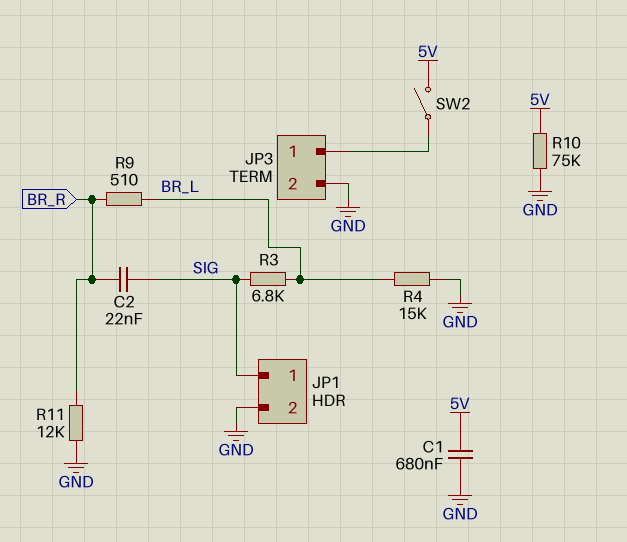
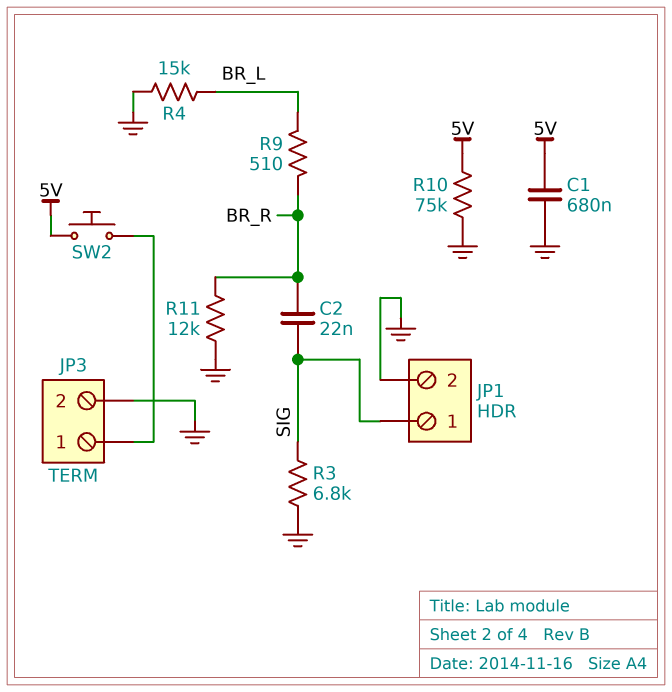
R3: 6.8k (BR_L, SIG) -> 6.8k (GND, SIG)
SW2: switch (5V, JP3/1) -> button (5V, JP3/1)

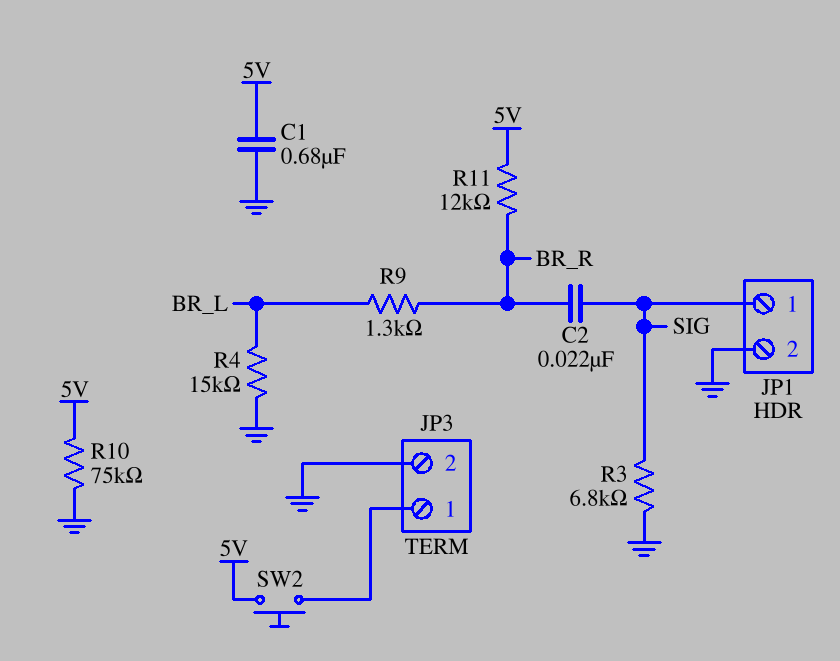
R9: 510 (BR_L, BR_R) -> 1.3k (BR_L, BR_R)
R11: 12k (BR_R, GND) -> 12k (5V, BR_R)

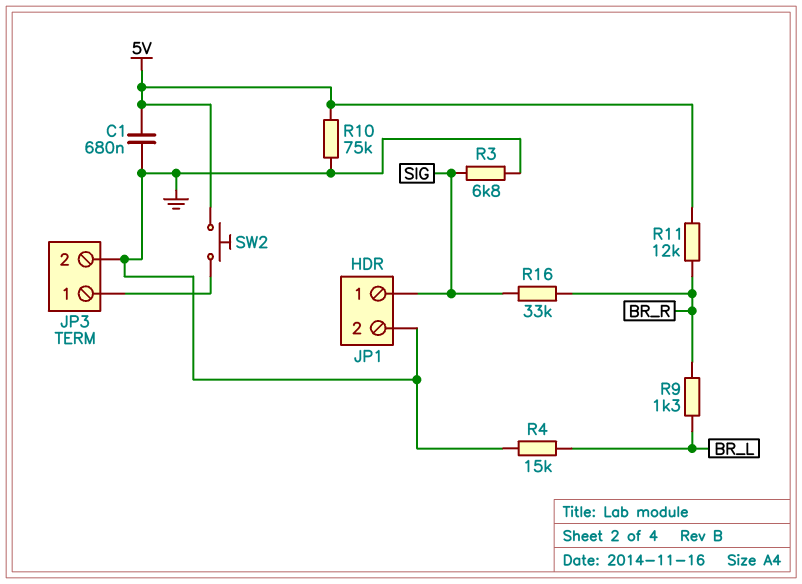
C2: 22nF (BR_R, SIG) -> none
R16: none -> 33k (BR_R, SIG)

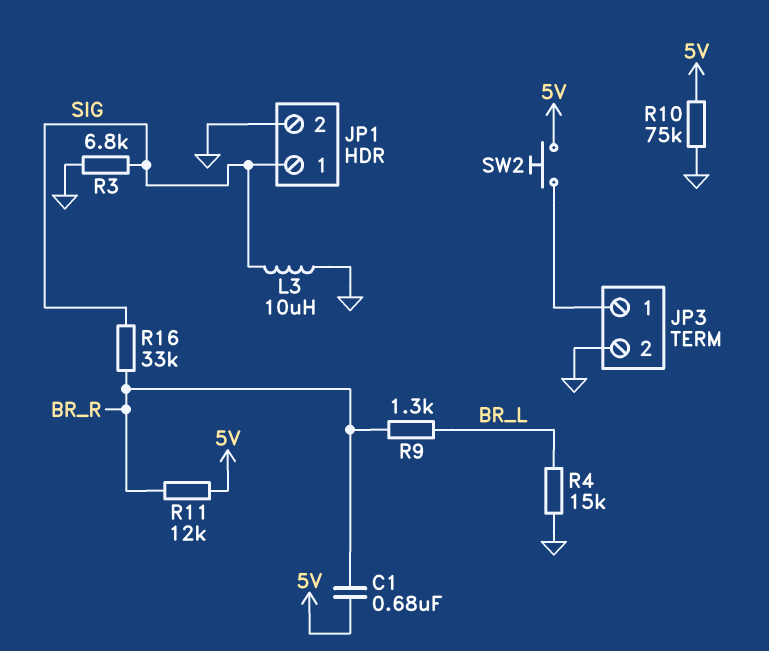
C1: 680nF (5V, GND) -> 680nF (5V, BR_R)
L3: none -> 10uH (GND, SIG)

